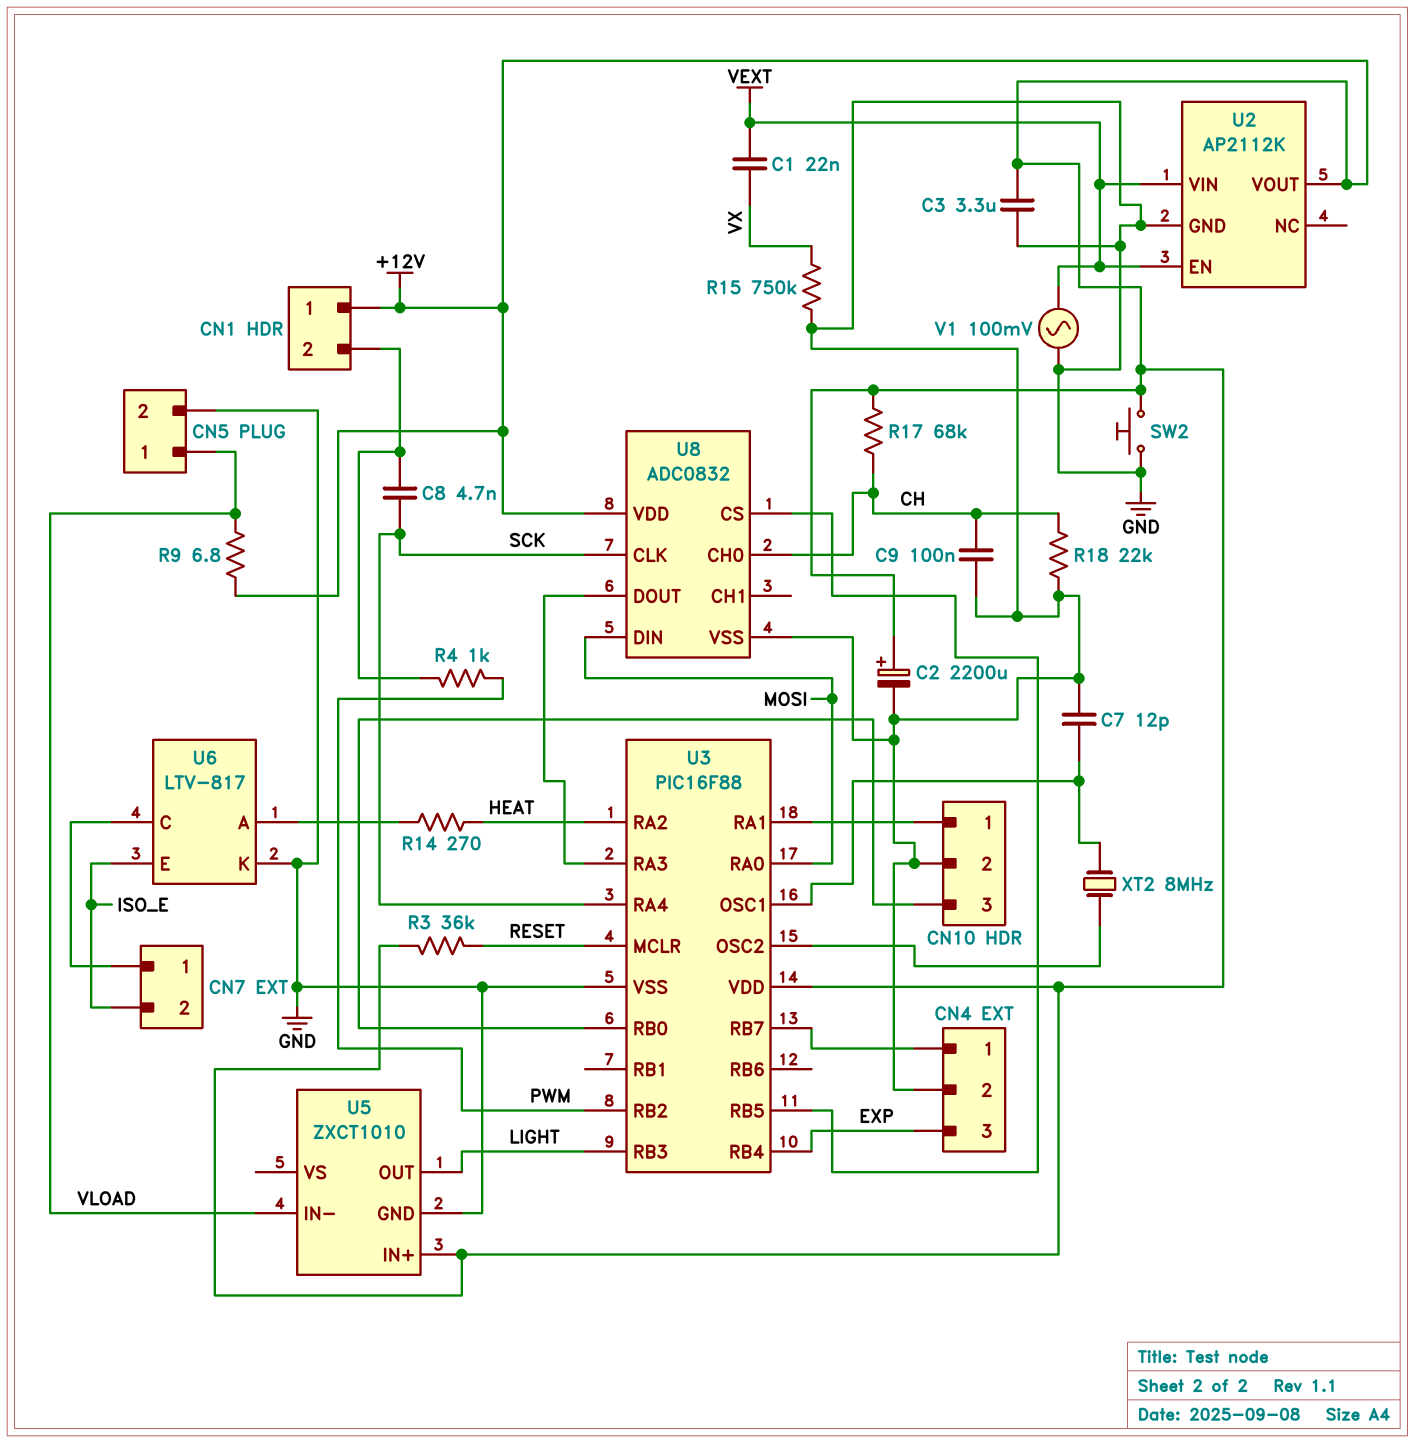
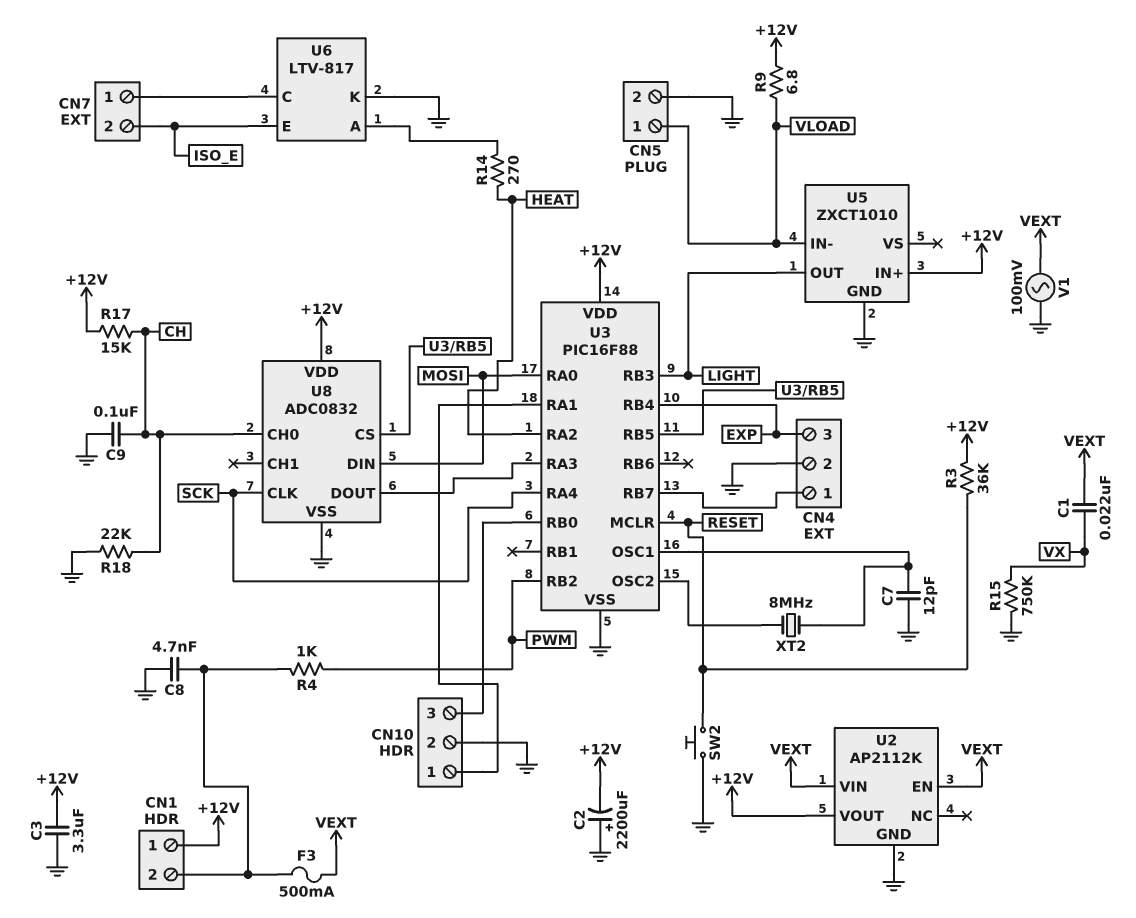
C2: 2200uF (plus +12V, minus GND) -> 2200uF (plus GND, minus +12V)
C8: 4.7nF (CN1/2, SCK) -> 4.7nF (CN1/2, GND)
F3: none -> 500mA (CN1/2, VEXT)
R17: 68k (+12V, CH) -> 15k (+12V, CH)
SW2: button (+12V, GND) -> button (GND, RESET)

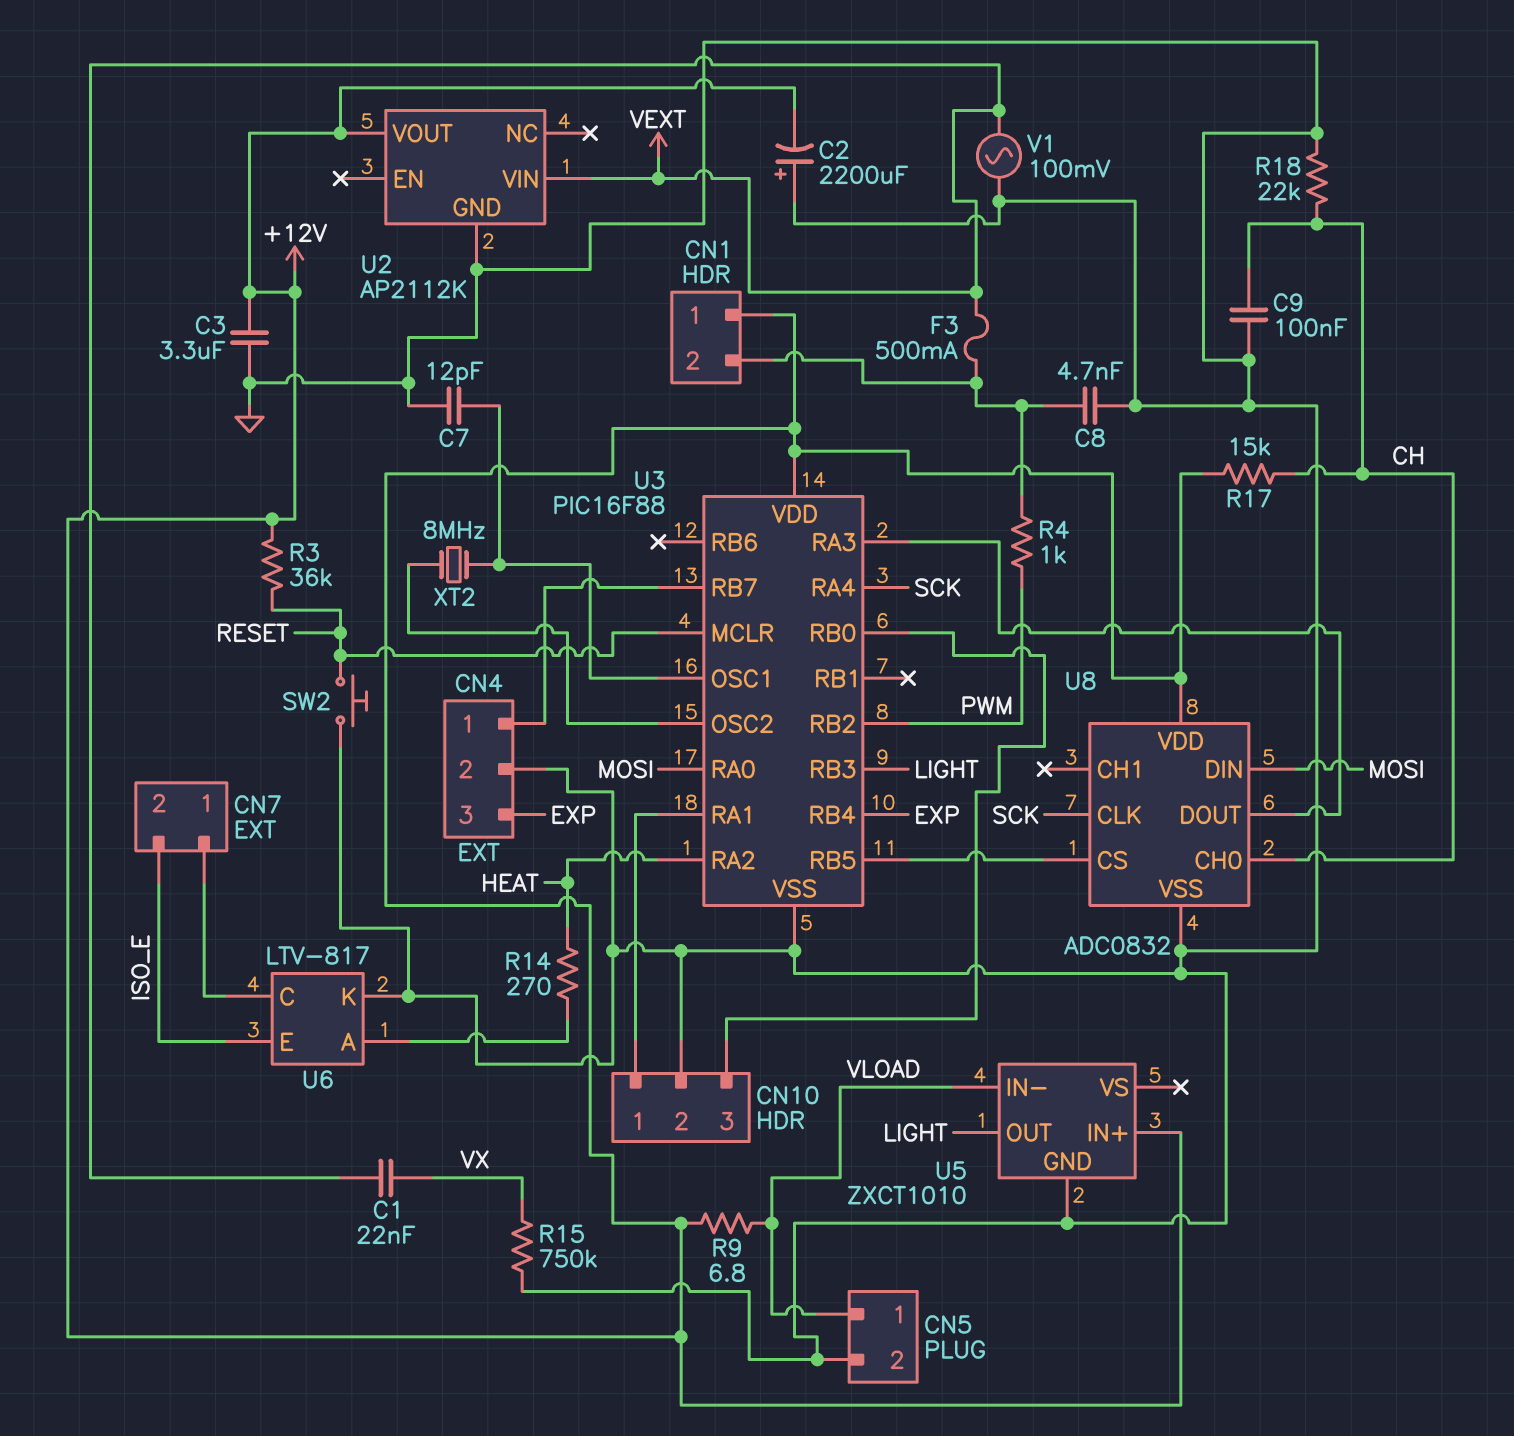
U2 pin EN: VEXT -> none

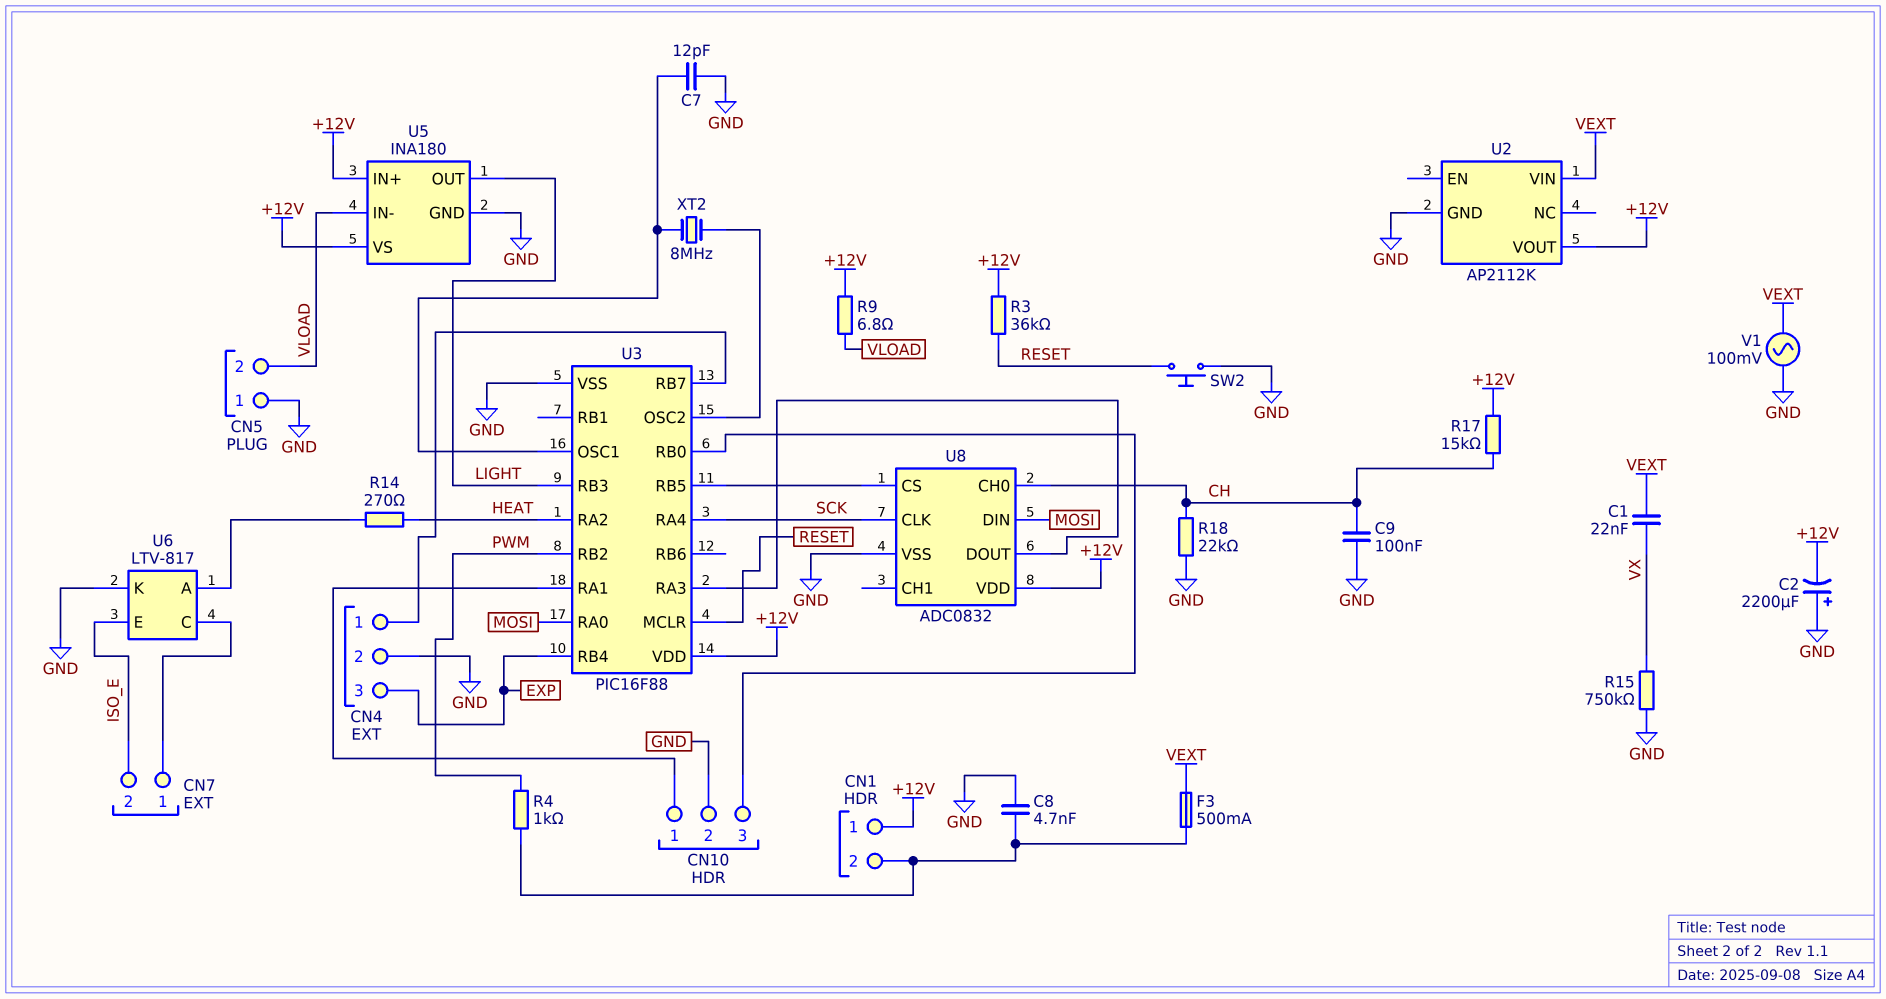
C3: 3.3uF (+12V, GND) -> none
CN5 pin 1: VLOAD -> GND
CN5 pin 2: GND -> VLOAD
U5: ZXCT1010 -> INA180
U5 pin VS: none -> +12V

